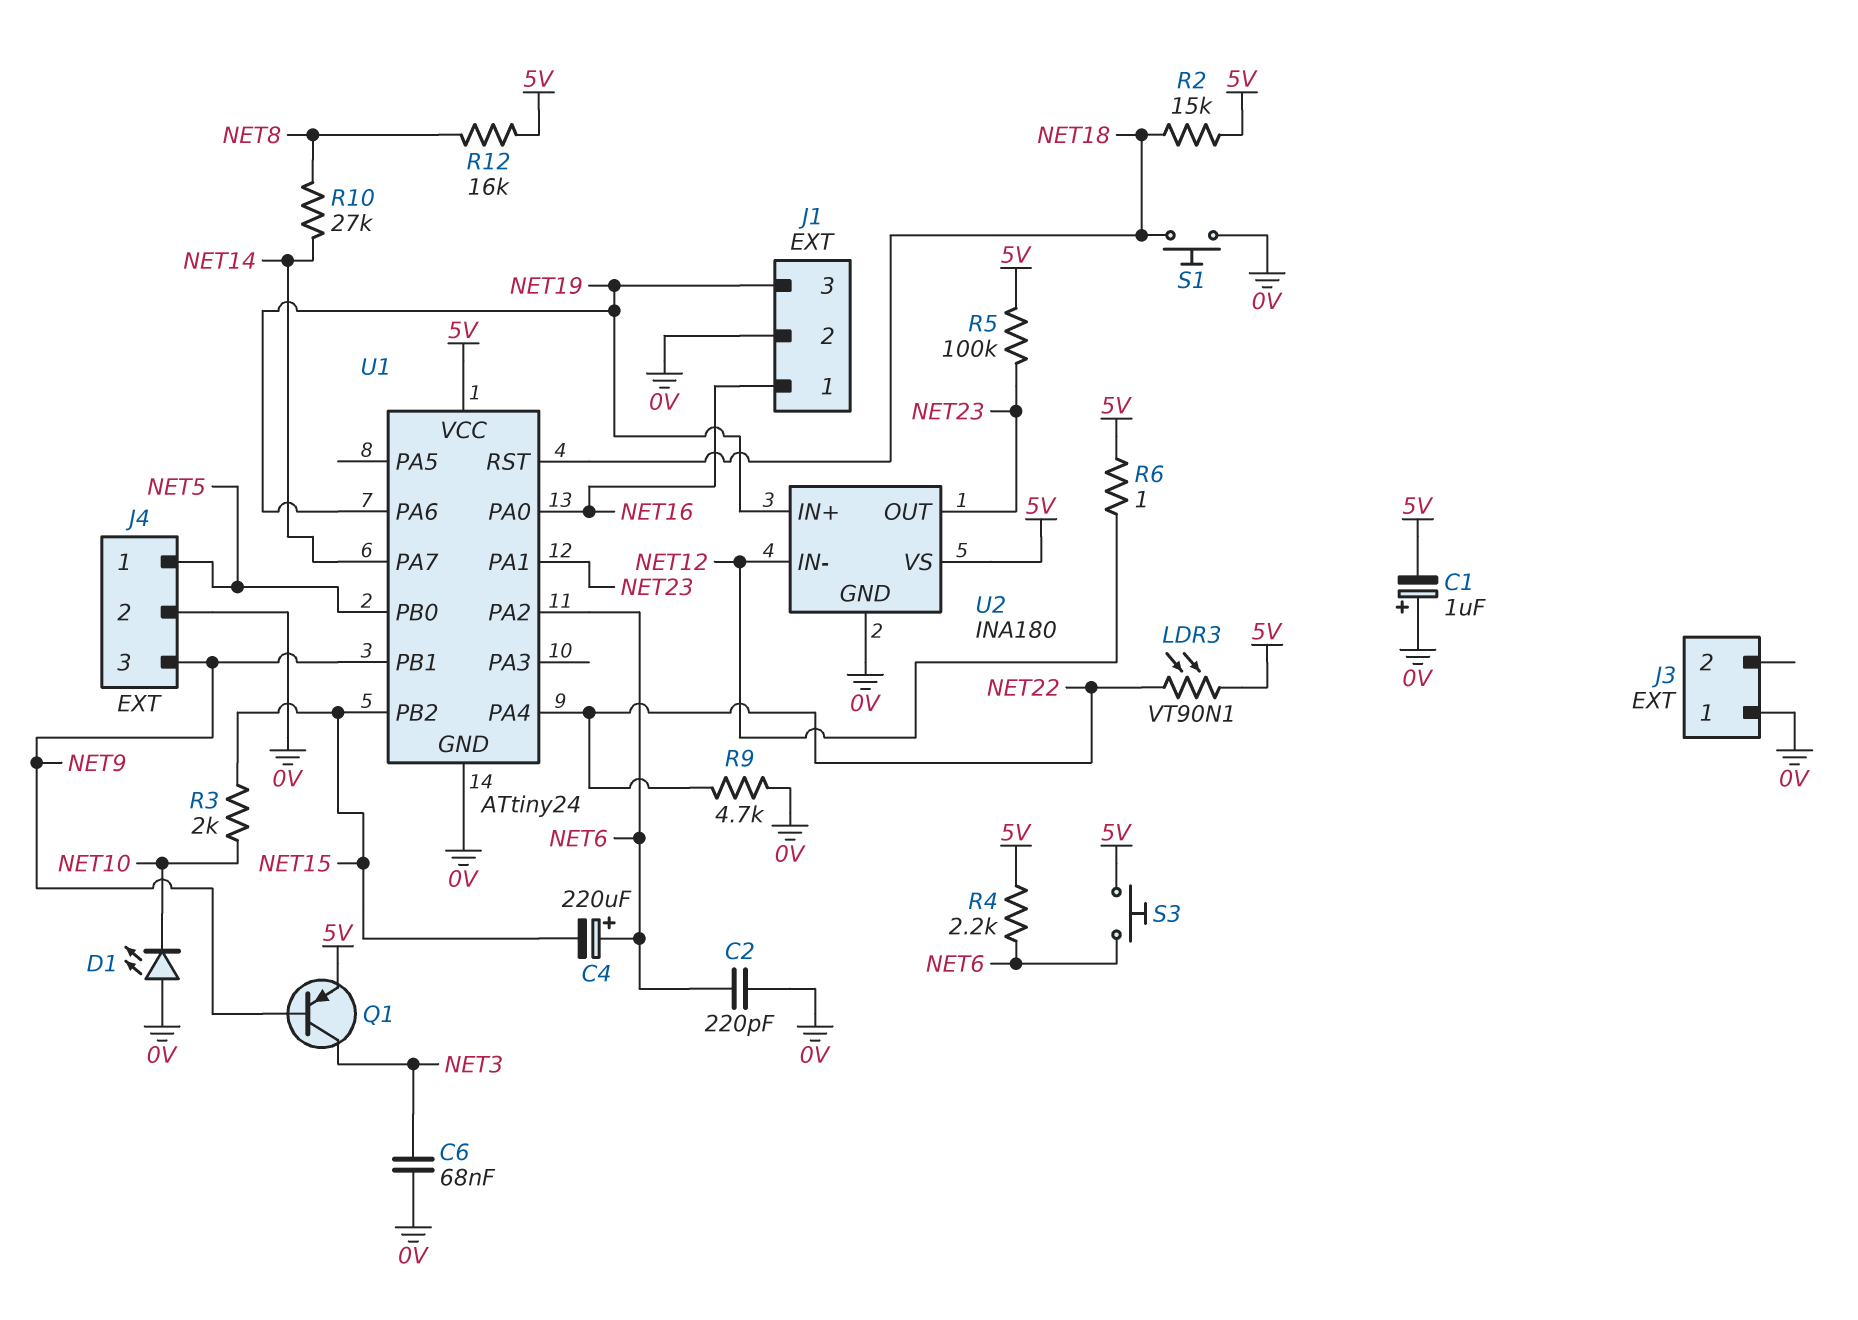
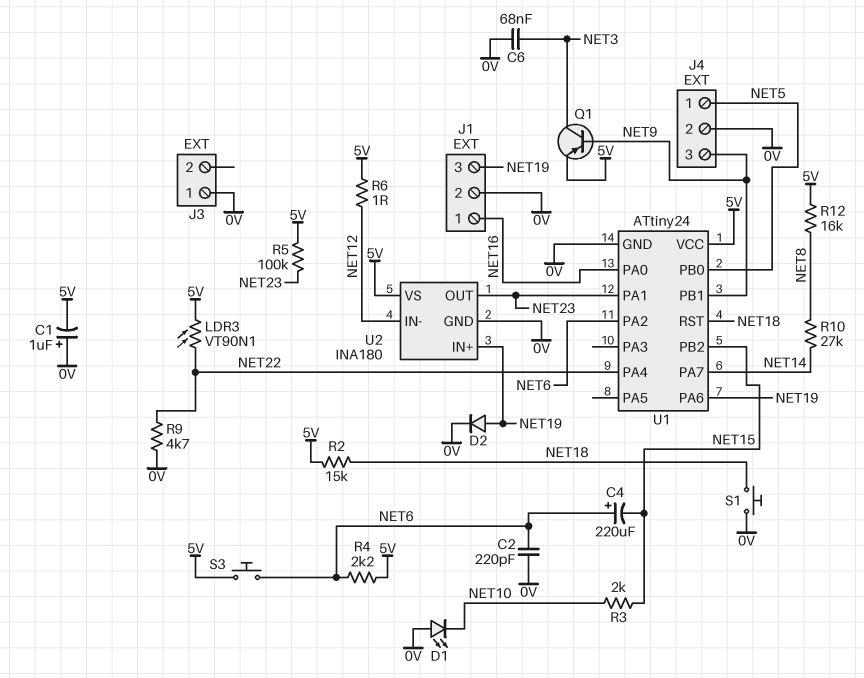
D2: none -> diode (A NET19, K 0V)

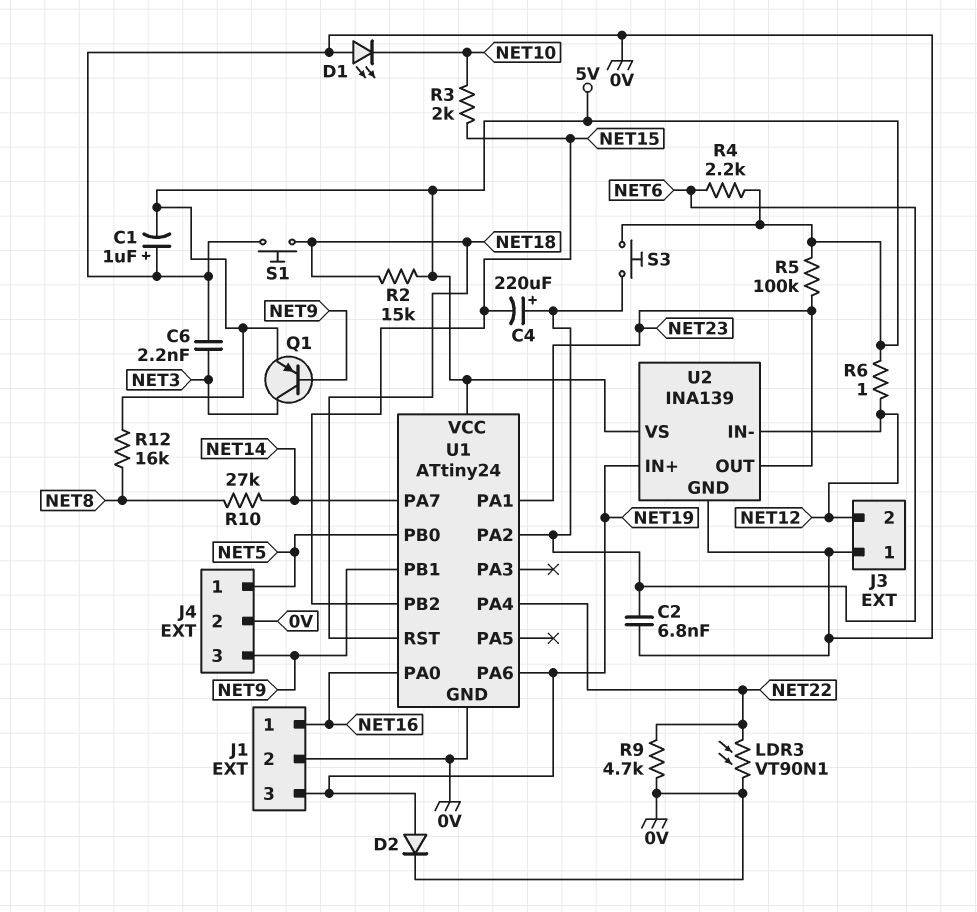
C2: 220pF (0V, NET6) -> 6.8nF (0V, NET6)
C6: 68nF (0V, NET3) -> 2.2nF (0V, NET3)
J3 pin 2: none -> NET12
LDR3: VT90N1 (5V, NET22) -> VT90N1 (0V, NET22)
U2: INA180 -> INA139

